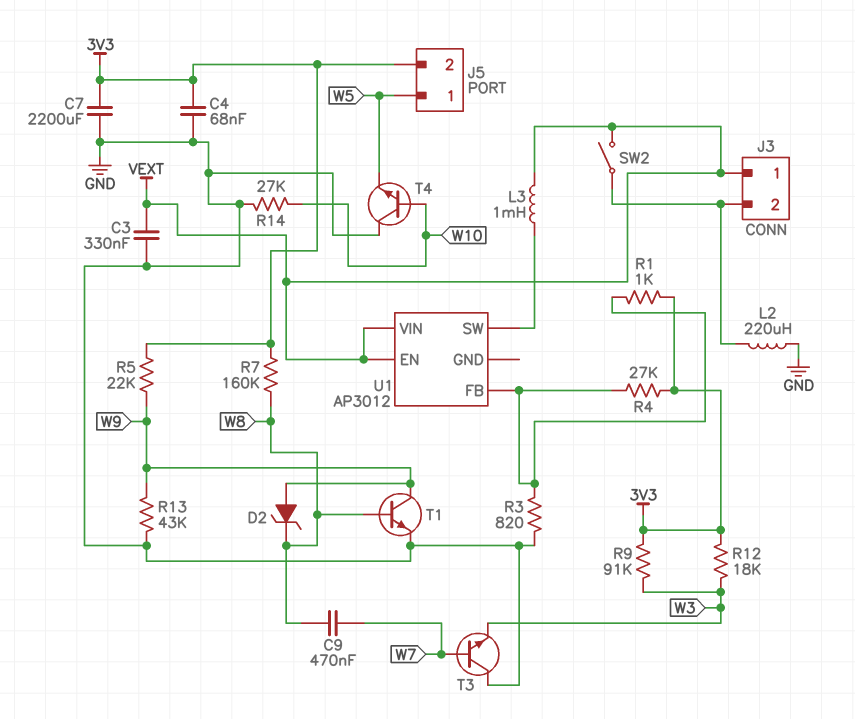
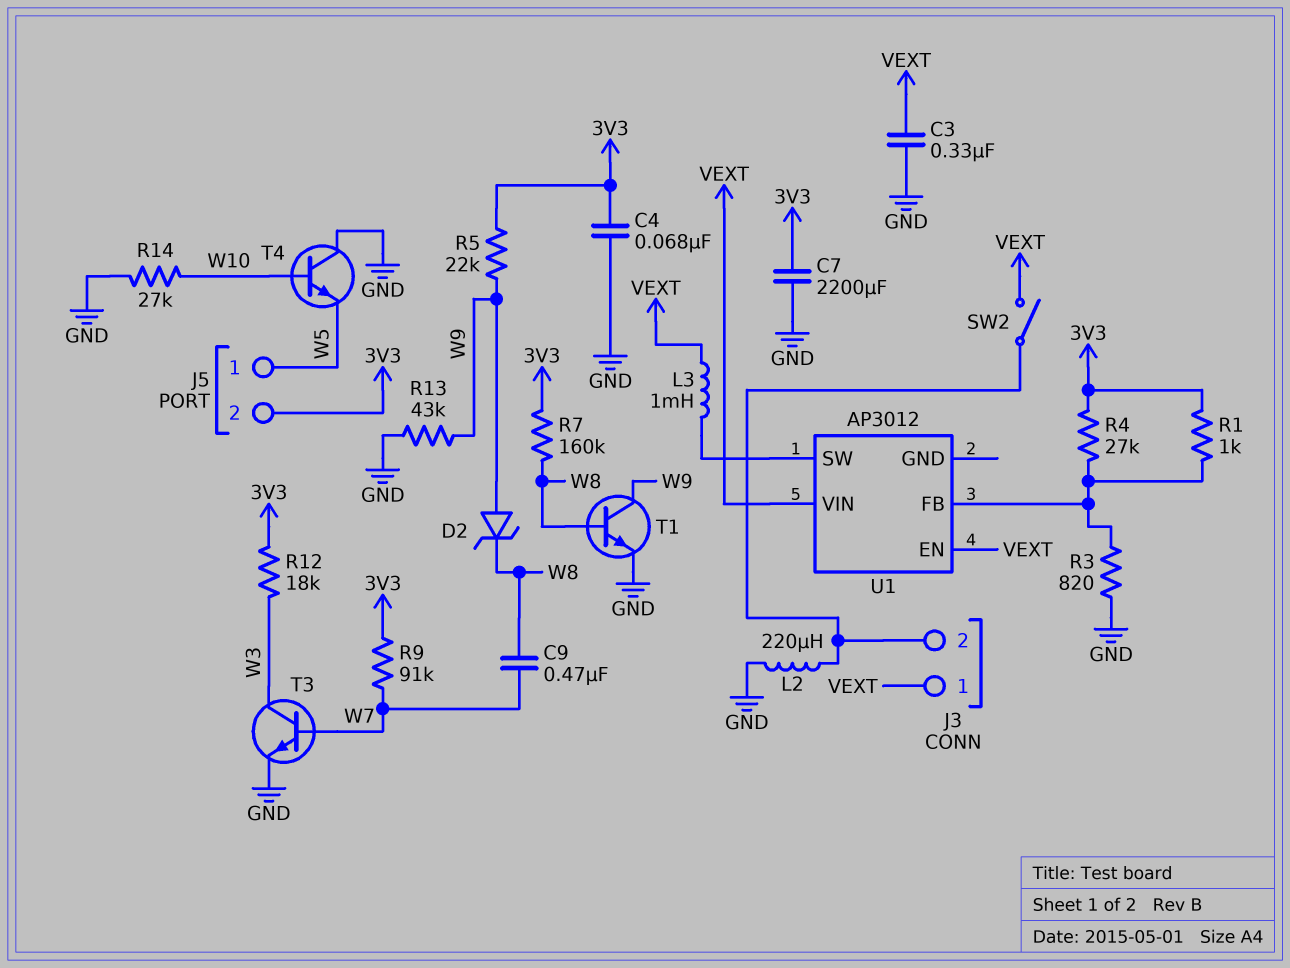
R9: 91k (3V3, W3) -> 91k (3V3, W7)
T3: NPN (B W7, C GND, E W3) -> NPN (B W7, C W3, E GND)

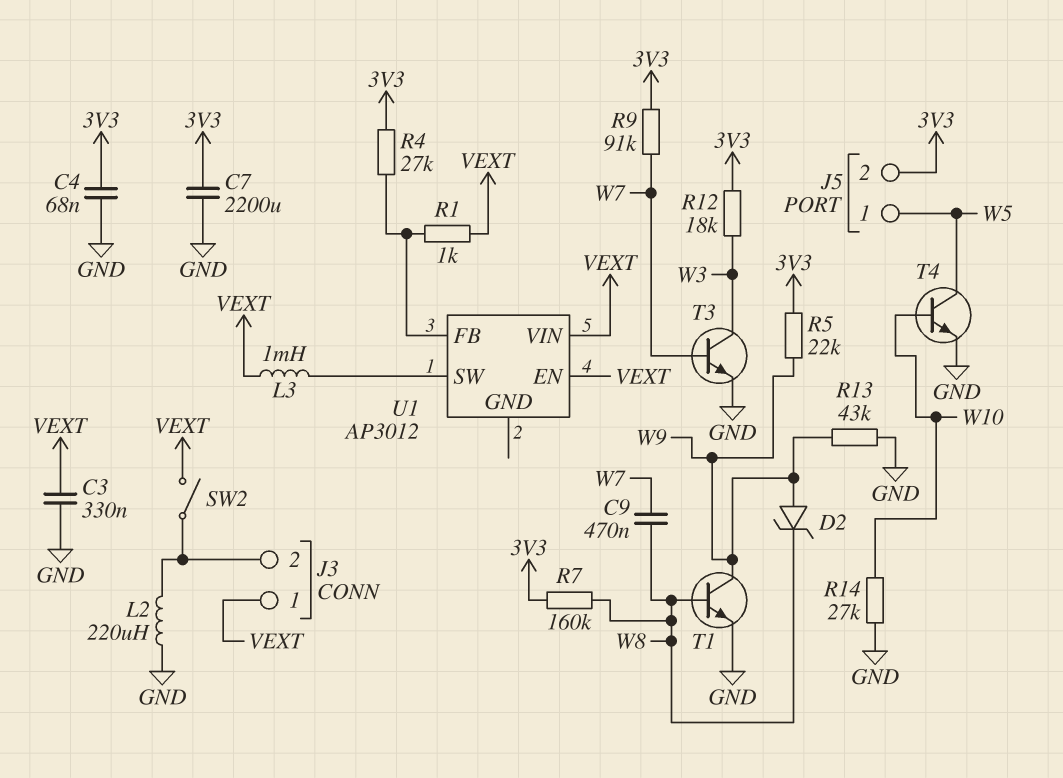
R1: 1k (3V3, U1/FB) -> 1k (U1/FB, VEXT)
R3: 820 (GND, U1/FB) -> none
T4: NPN (B W10, C GND, E W5) -> NPN (B W10, C W5, E GND)

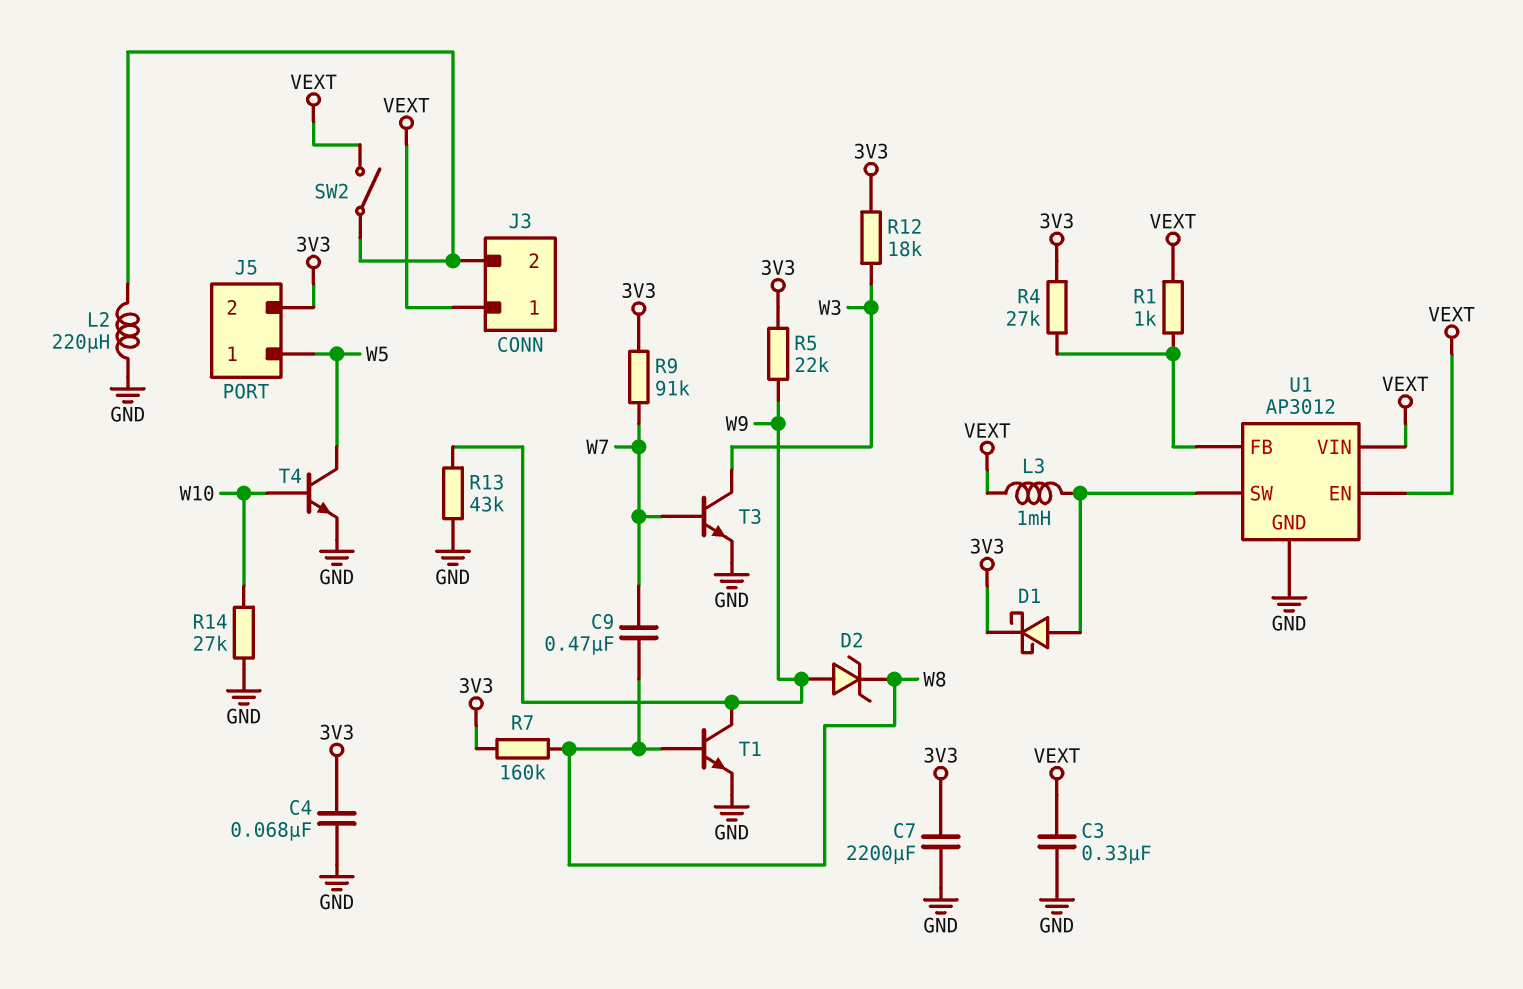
D1: none -> schottky (A U1/SW, K 3V3)
U1 pin GND: none -> GND

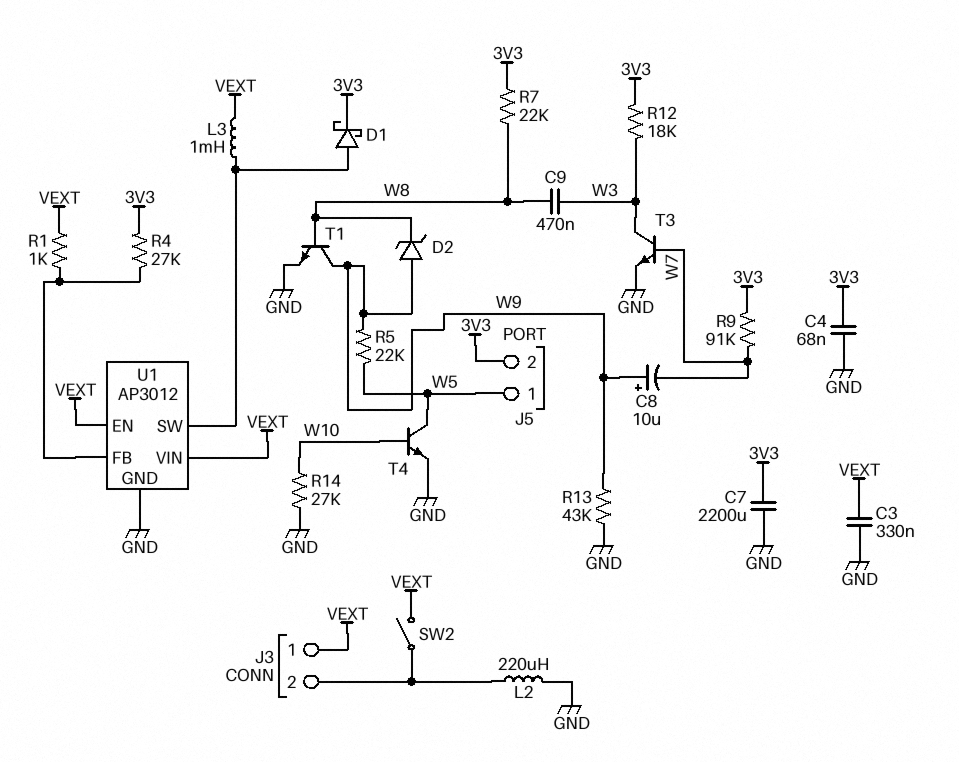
C8: none -> 10uF (plus W9, minus W7)
C9: 470nF (W7, W8) -> 470nF (W3, W8)
R5: 22k (3V3, W9) -> 22k (W5, W9)
R7: 160k (3V3, W8) -> 22k (3V3, W8)

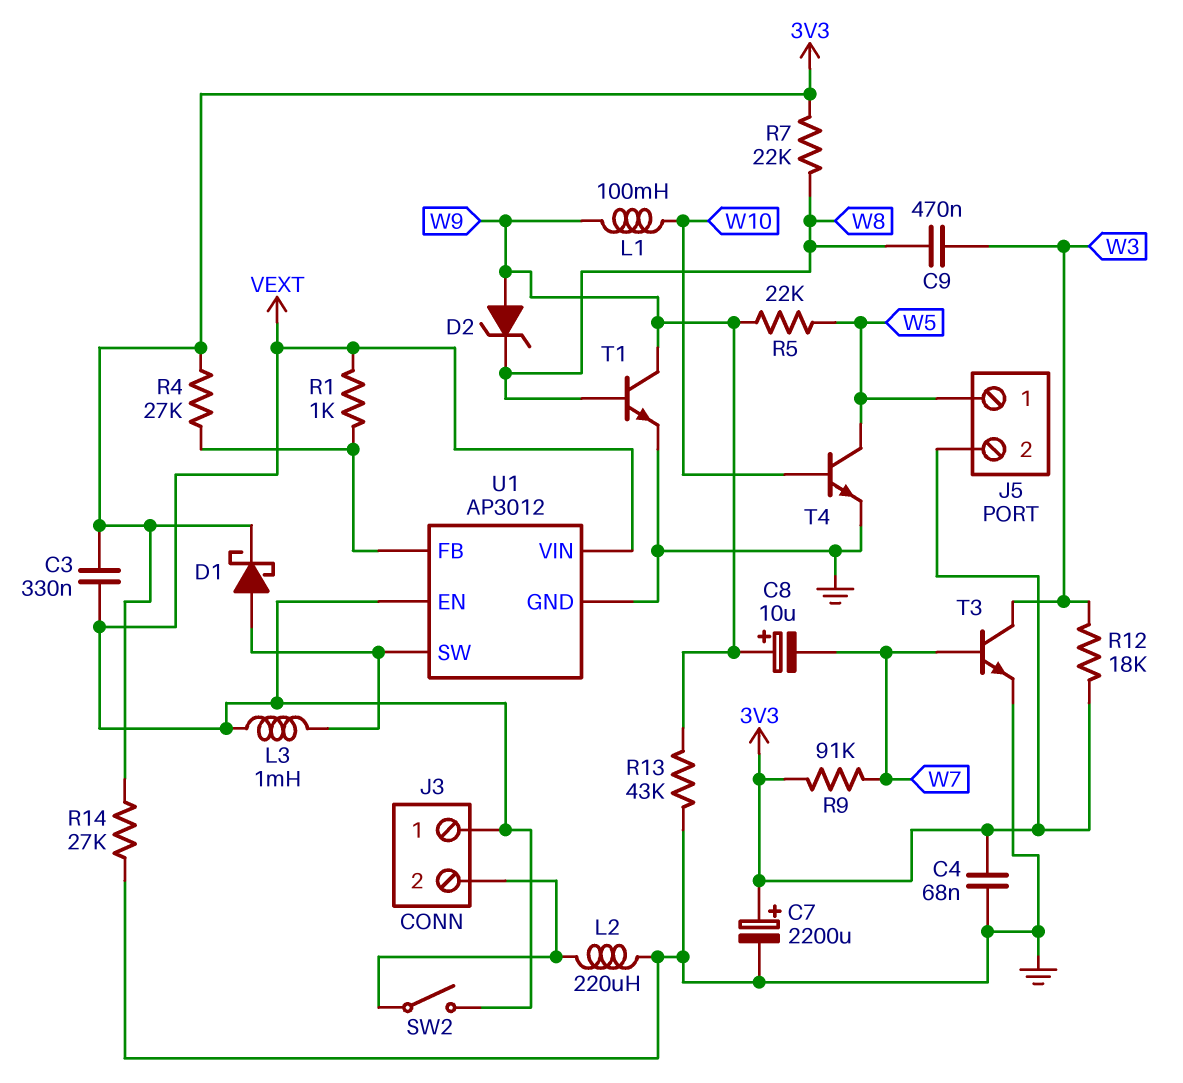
C3: 330nF (GND, VEXT) -> 330nF (3V3, VEXT)
C7: 2200uF (3V3, GND) -> 2200uF (plus 3V3, minus GND)
L1: none -> 100mH (W9, W10)
R14: 27k (GND, W10) -> 27k (3V3, GND)

